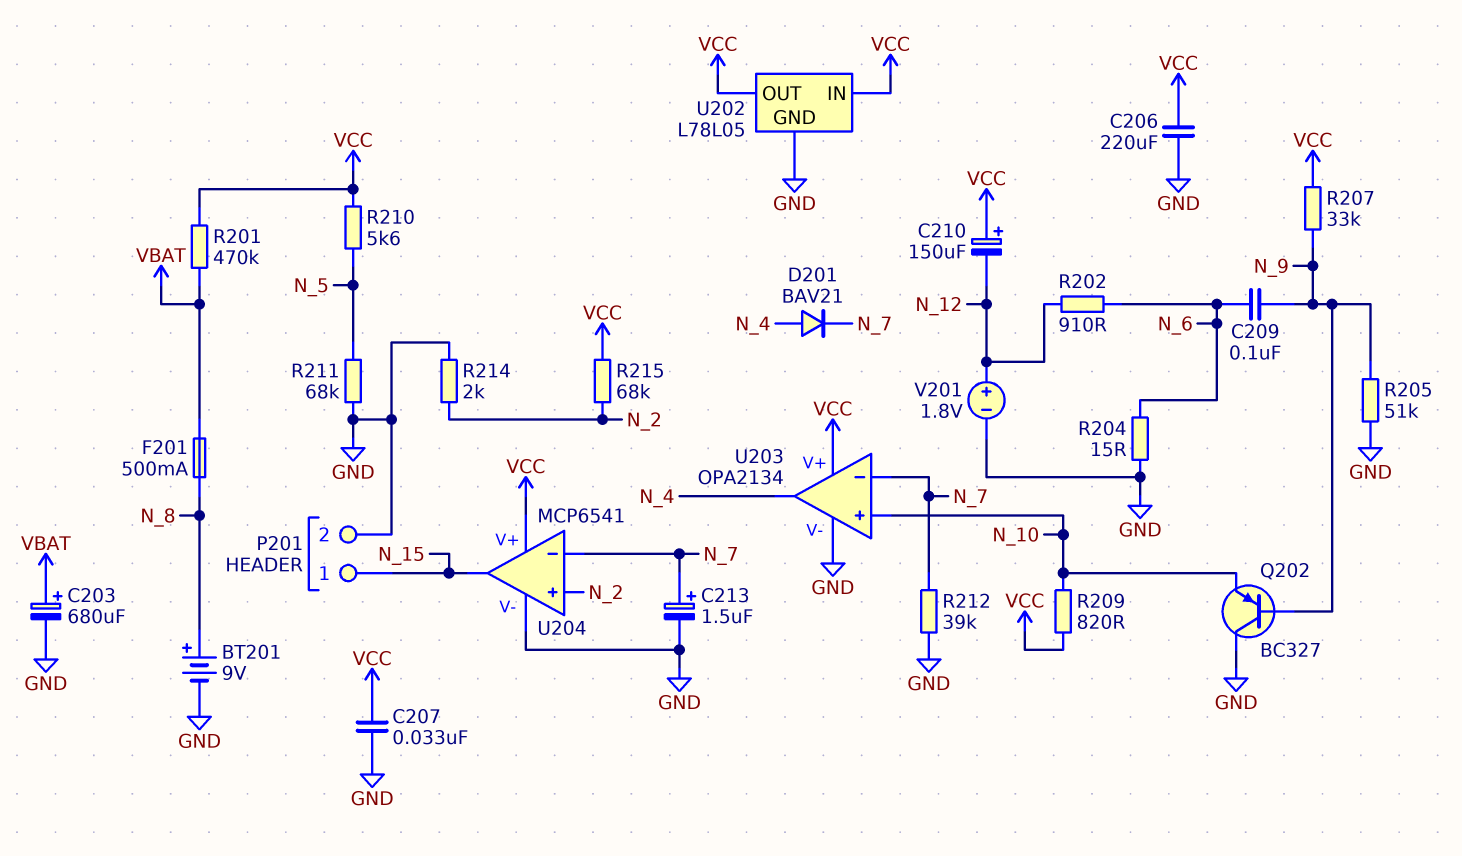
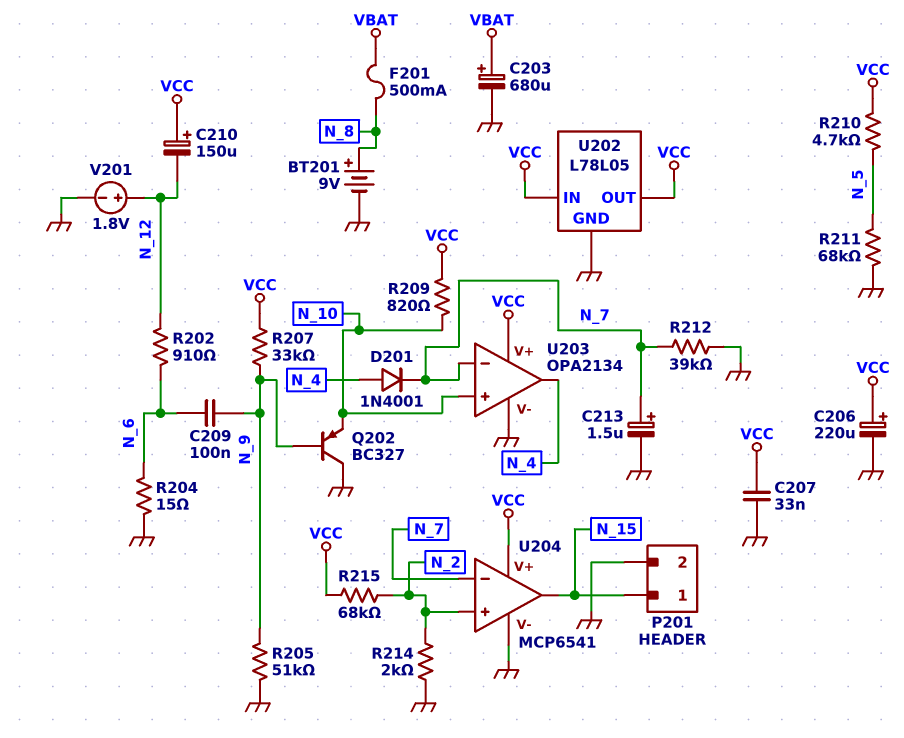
C206: 220uF (GND, VCC) -> 220uF (plus VCC, minus GND)
D201: diode BAV21 (A N_4, K N_7) -> diode 1N4001 (A N_4, K N_7)
R201: 470k (VBAT, VCC) -> none
R210: 5.6k (N_5, VCC) -> 4.7k (N_5, VCC)

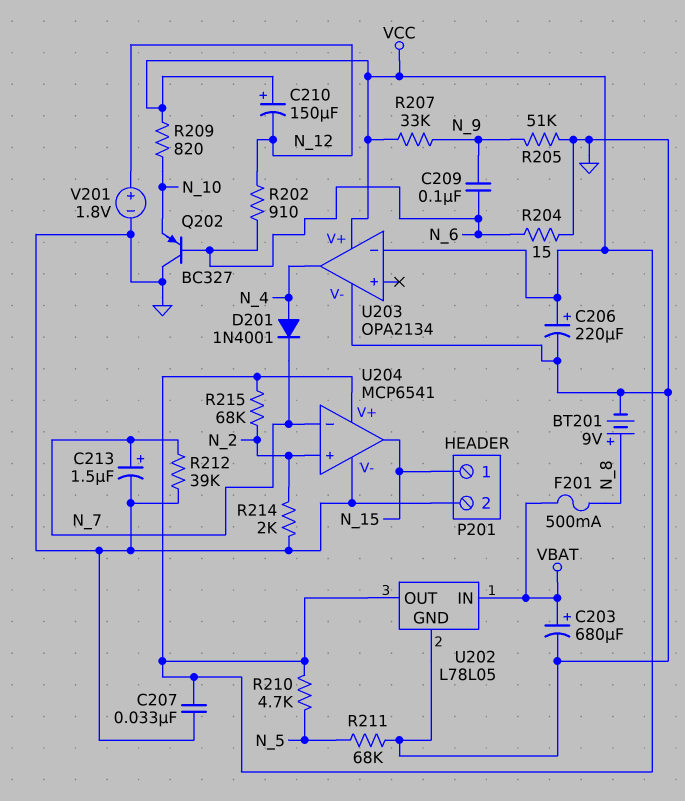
Q202: PNP BC327 (B N_9, C GND, E N_10) -> PNP BC327 (B N_6, C GND, E N_10)
U202 pin IN: VCC -> VBAT
U203 pin in+: N_10 -> none
U203 pin in-: N_7 -> VCC

